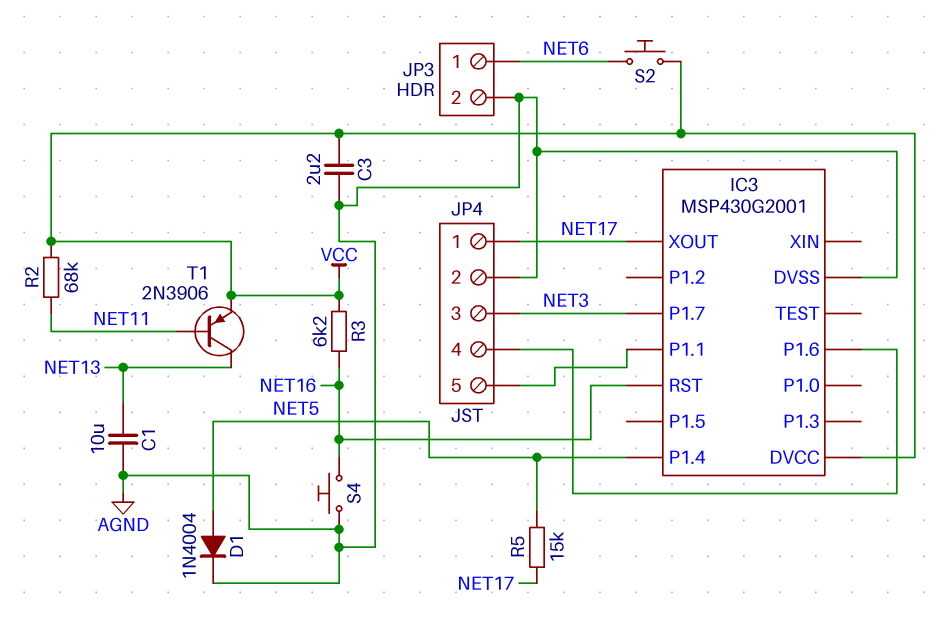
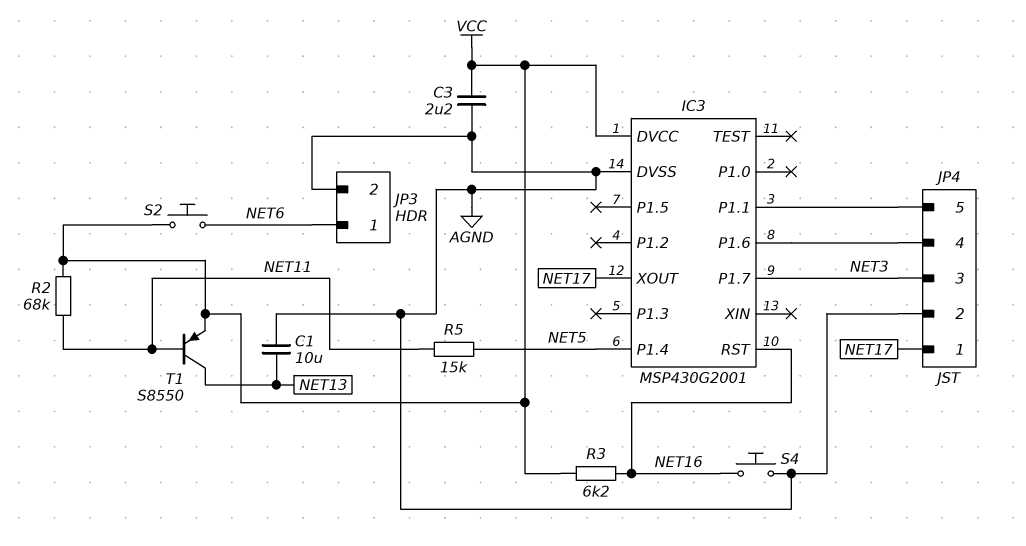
D1: diode 1N4004 (A NET5, K AGND) -> none
R5: 15k (NET5, NET17) -> 15k (NET5, NET11)
T1: PNP 2N3906 (B NET11, C NET13, E VCC) -> PNP S8550 (B NET11, C NET13, E VCC)

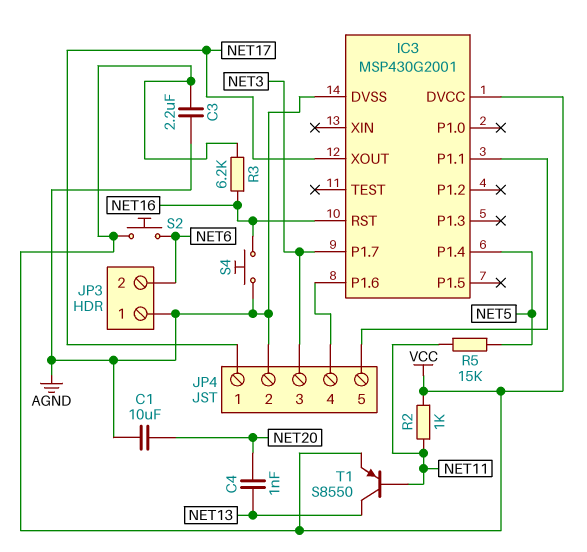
C1: 10uF (AGND, NET13) -> 10uF (AGND, NET20)
C4: none -> 1nF (NET13, NET20)
JP3 pin 1: NET6 -> AGND
JP3 pin 2: AGND -> NET6
R2: 68k (NET11, VCC) -> 1k (NET11, VCC)

